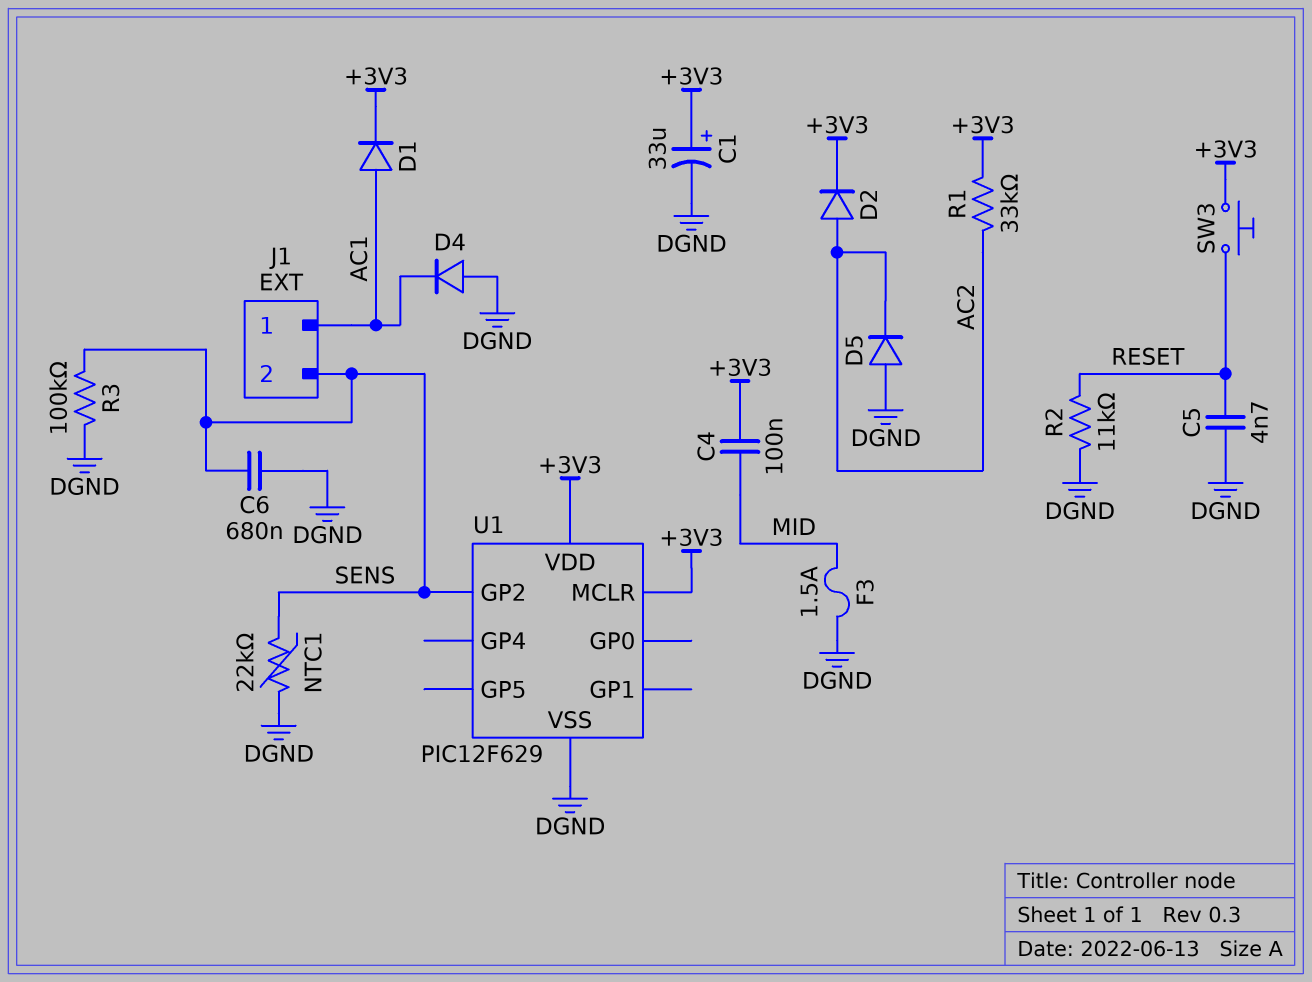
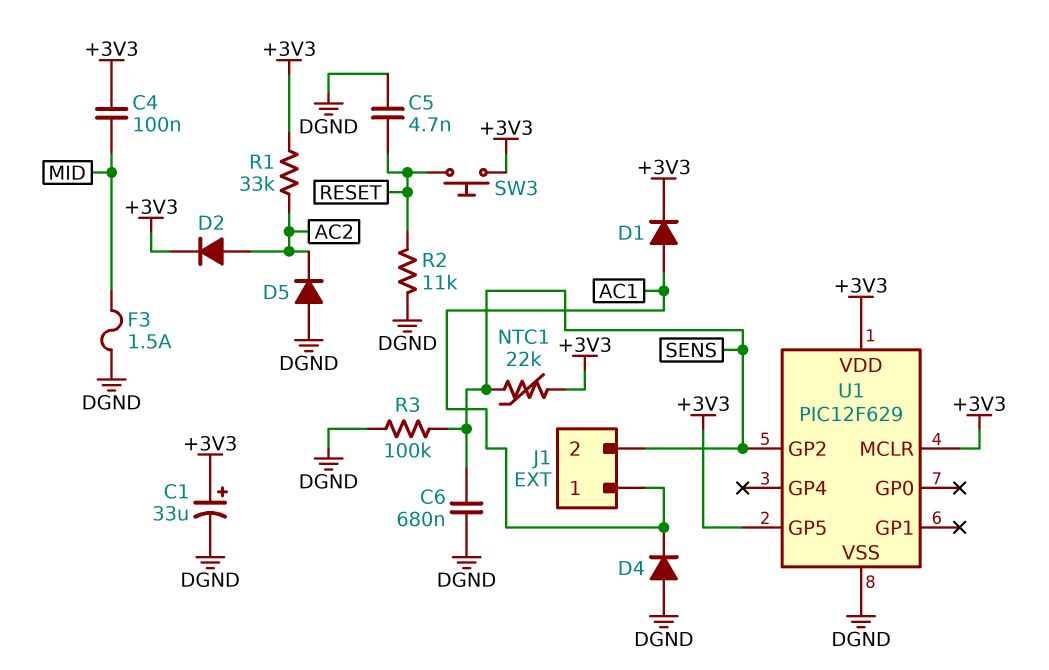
NTC1: 22k (DGND, SENS) -> 22k (+3V3, SENS)
U1 pin GP5: none -> +3V3

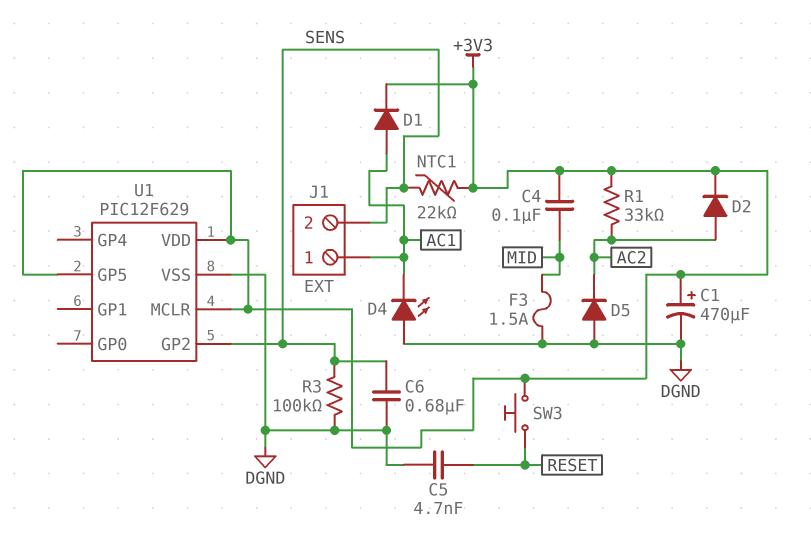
C1: 33uF (plus +3V3, minus DGND) -> 470uF (plus +3V3, minus DGND)
D4: diode (A DGND, K AC1) -> LED (A DGND, K AC1)
R2: 11k (DGND, RESET) -> none

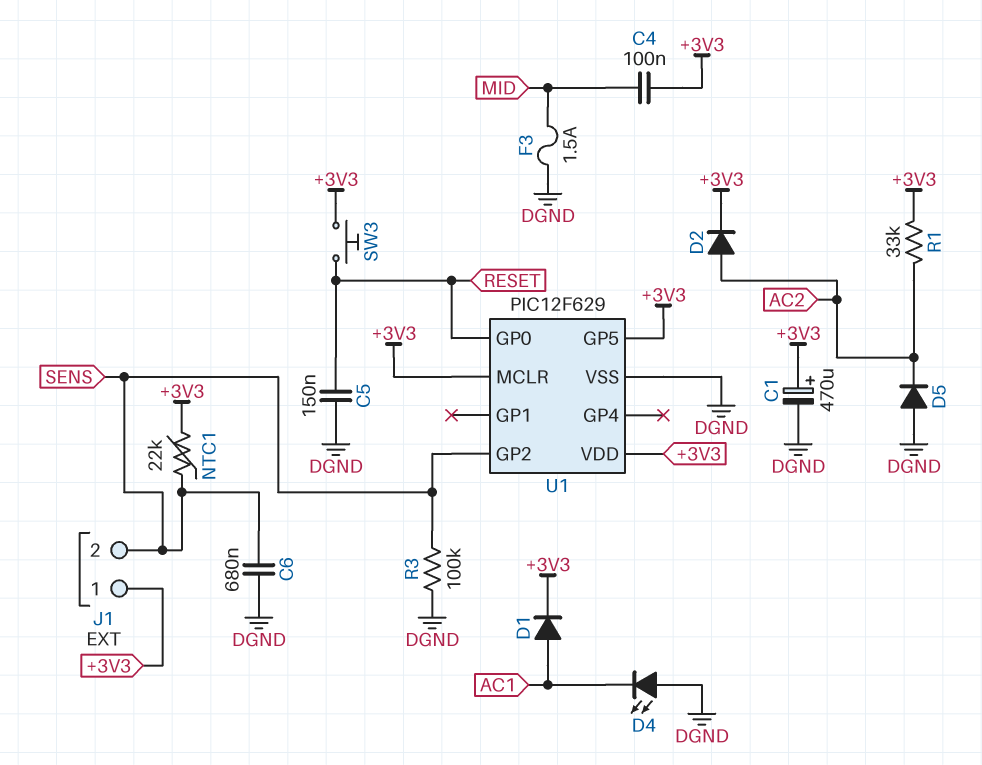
C5: 4.7nF (DGND, RESET) -> 150nF (DGND, RESET)
J1 pin 1: AC1 -> +3V3
U1 pin GP0: none -> RESET

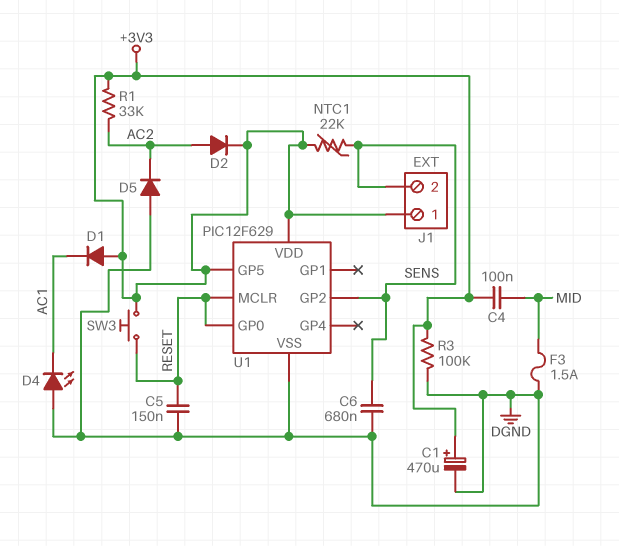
D1: diode (A AC1, K +3V3) -> diode (A +3V3, K AC1)
R3: 100k (DGND, SENS) -> 100k (+3V3, DGND)
U1 pin MCLR: +3V3 -> RESET

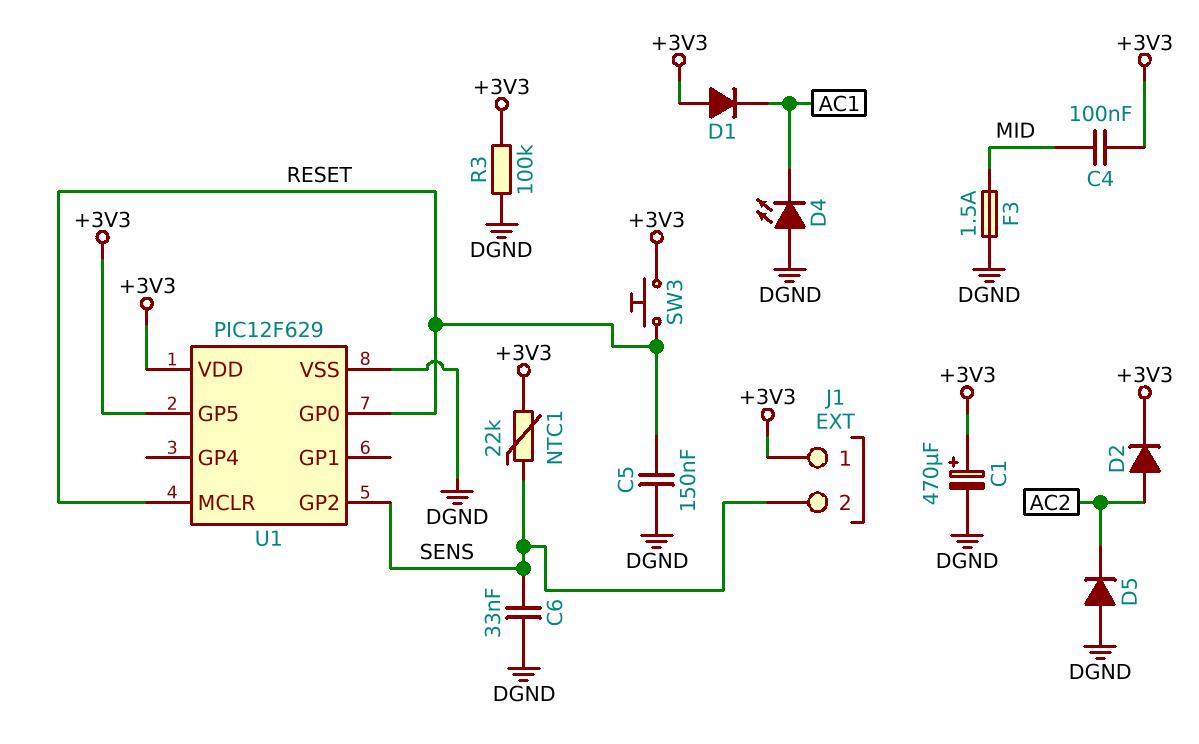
C6: 680nF (DGND, SENS) -> 33nF (DGND, SENS)
R1: 33k (+3V3, AC2) -> none

